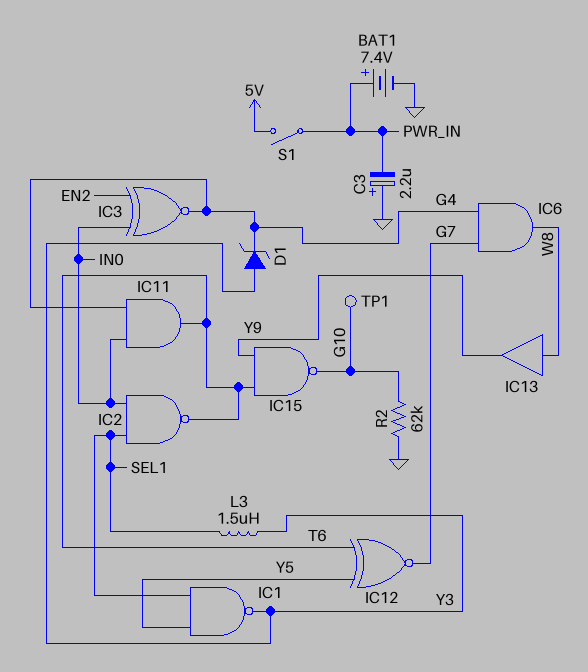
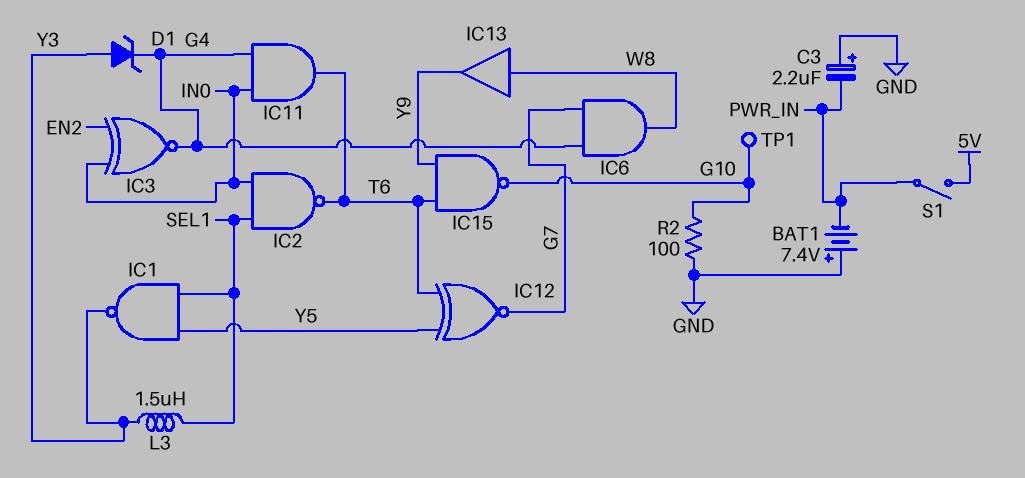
BAT1: 7.4V (plus PWR_IN, minus GND) -> 7.4V (plus GND, minus PWR_IN)
R2: 62k (G10, GND) -> 100 (G10, GND)

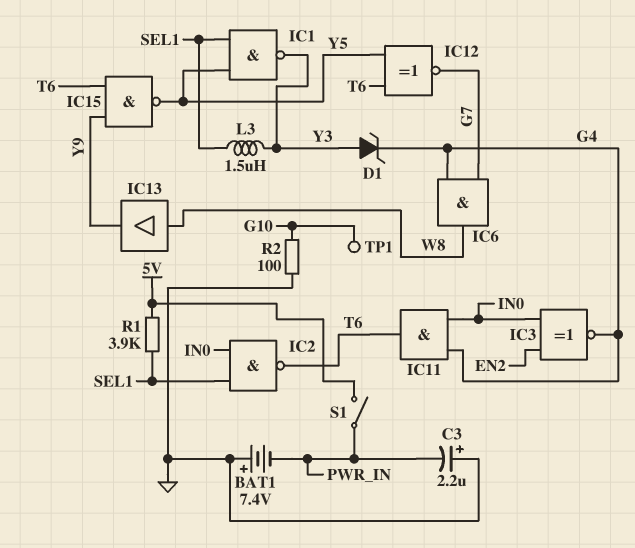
IC15: NAND (in T6, in Y9, out G10) -> NAND (in T6, in Y9, out Y5)
R1: none -> 3.9k (5V, SEL1)

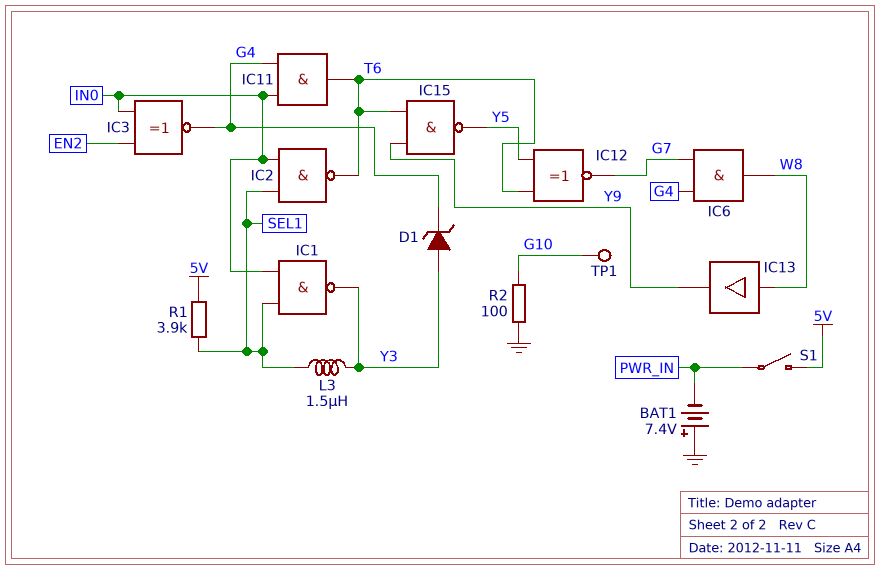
C3: 2.2uF (plus GND, minus PWR_IN) -> none
IC1: NAND (in SEL1, in Y5, out Y3) -> NAND (in IN0, in SEL1, out Y3)

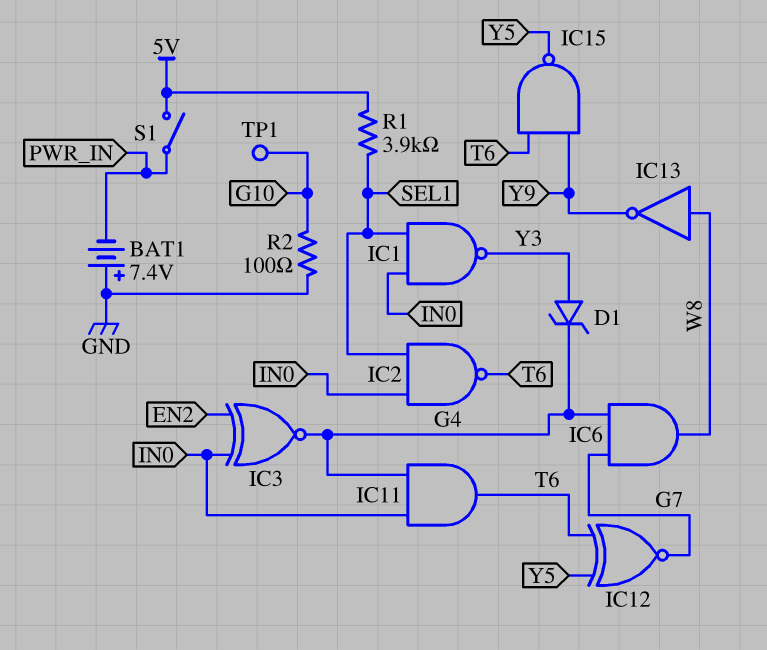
IC13: buffer (in W8, out Y9) -> NOT (in W8, out Y9)
L3: 1.5uH (SEL1, Y3) -> none

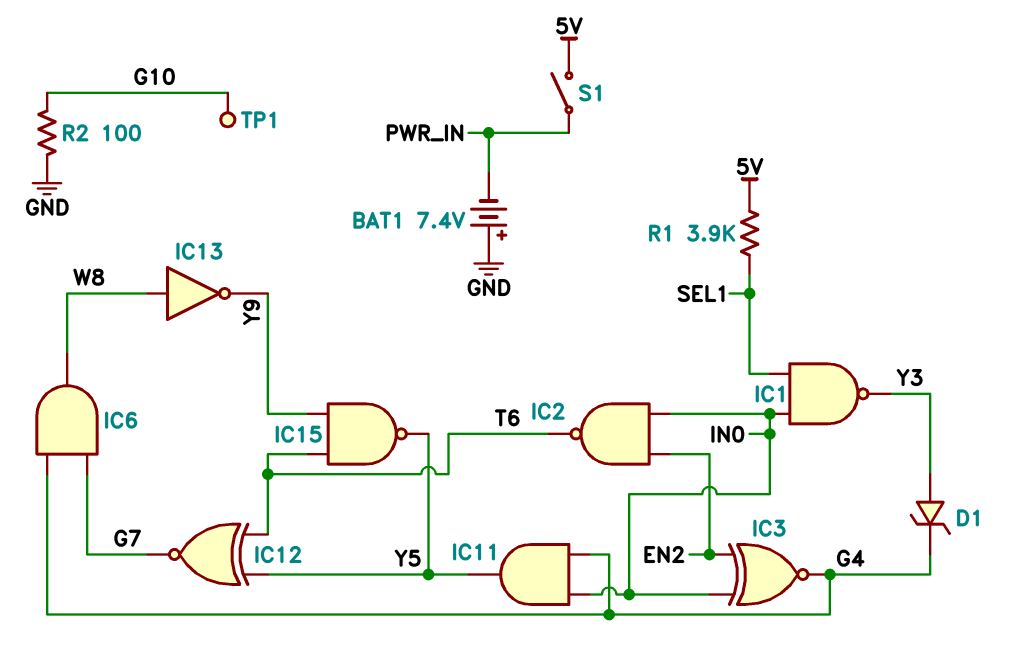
IC2: NAND (in IN0, in SEL1, out T6) -> NAND (in EN2, in IN0, out T6)
IC11: AND (in G4, in IN0, out T6) -> AND (in G4, in IN0, out Y5)

